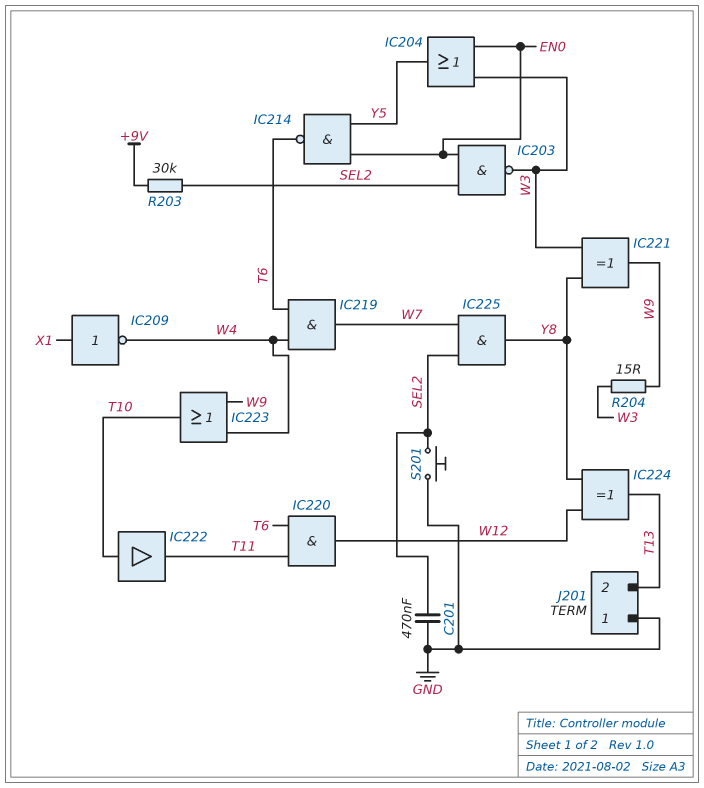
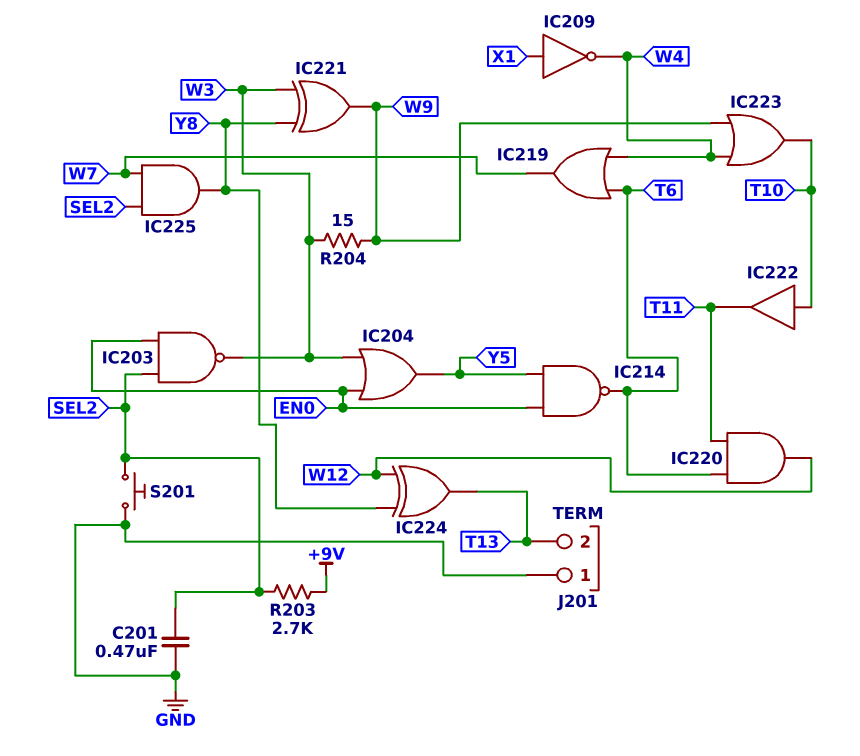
IC219: AND (in T6, in W4, out W7) -> OR (in T6, in W4, out W7)
R203: 30k (+9V, SEL2) -> 2.7k (+9V, SEL2)

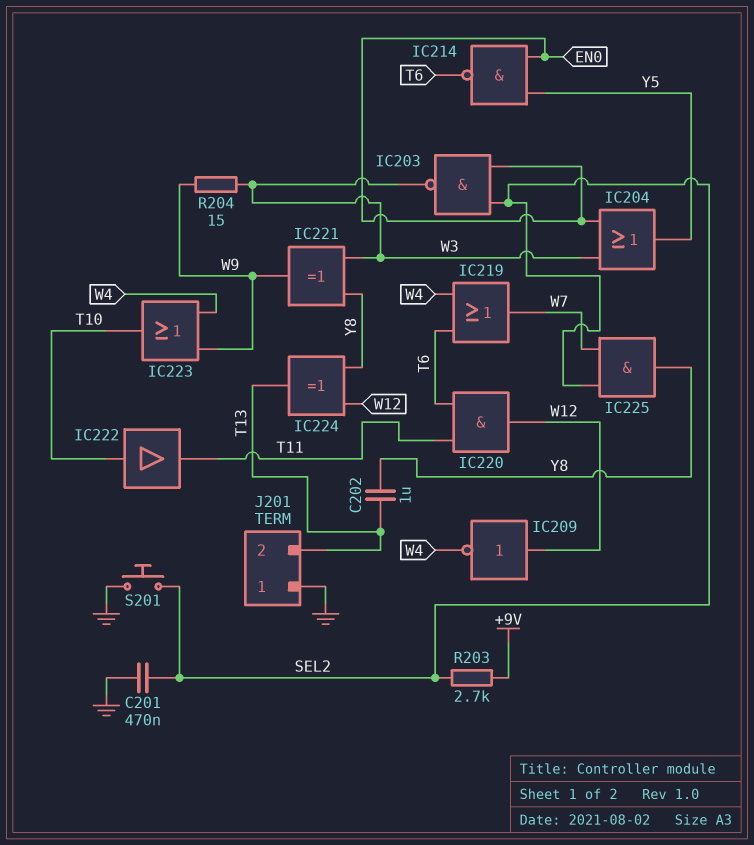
C202: none -> 1uF (T13, Y8)
IC209: NOT (in X1, out W4) -> NOT (in W12, out W4)

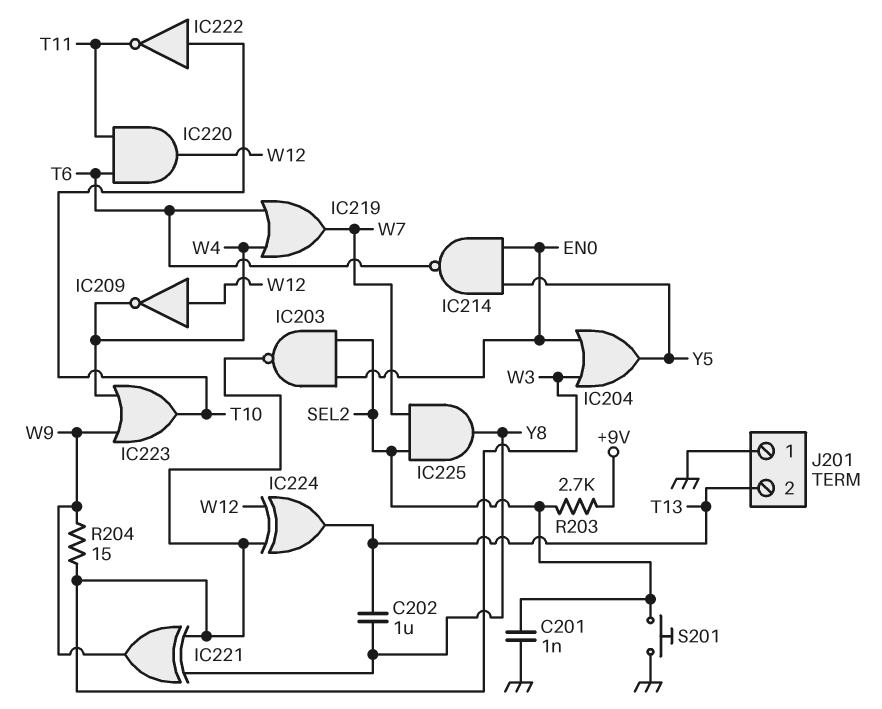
C201: 470nF (GND, SEL2) -> 1nF (GND, SEL2)
IC222: buffer (in T10, out T11) -> NOT (in T10, out T11)
IC224: XOR (in W12, in Y8, out T13) -> XOR (in W3, in W12, out T13)

